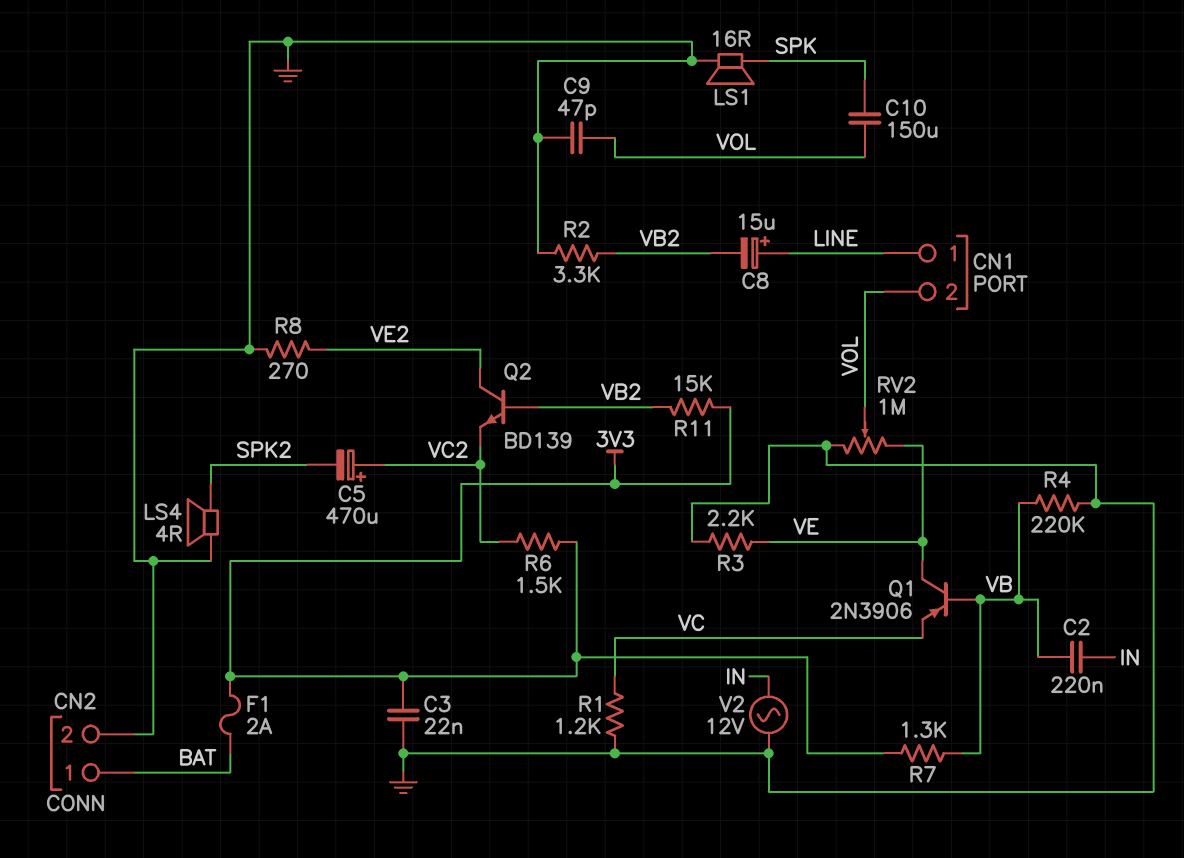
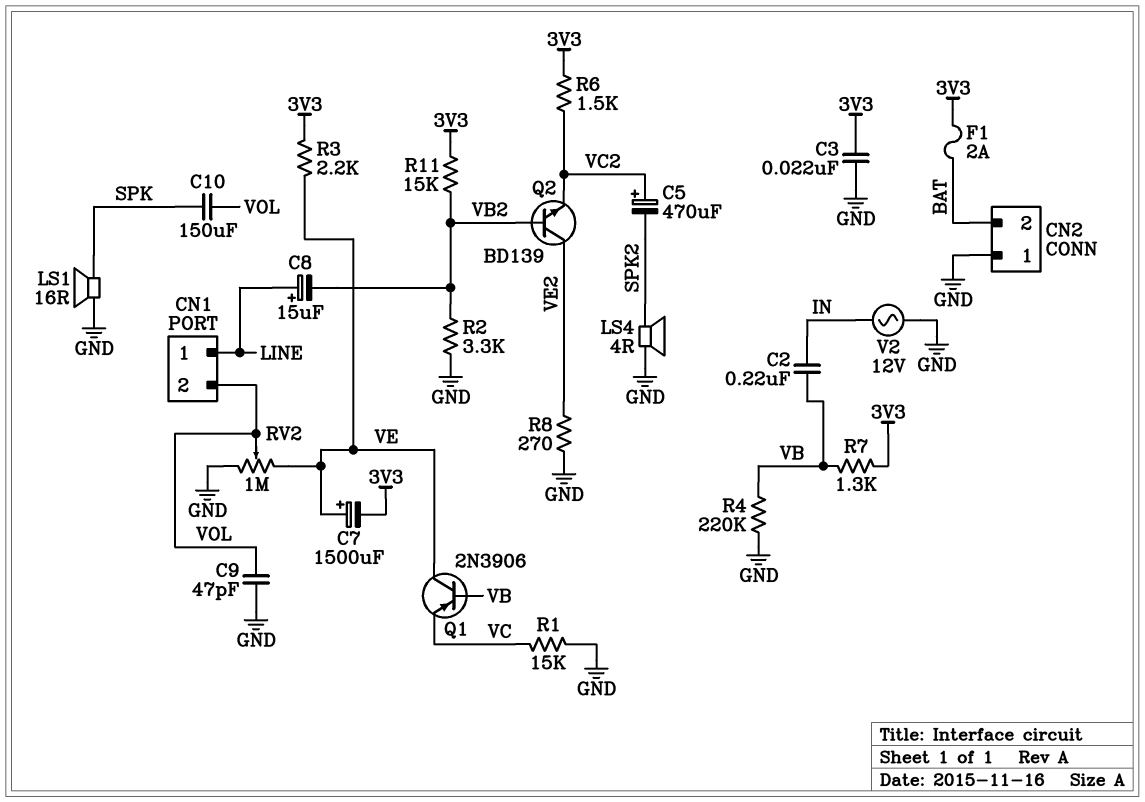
C7: none -> 1500uF (plus VE, minus 3V3)
CN2 pin 1: BAT -> GND
CN2 pin 2: GND -> BAT
R1: 1.2k (GND, VC) -> 15k (GND, VC)
R3: 2.2k (GND, VE) -> 2.2k (3V3, VE)

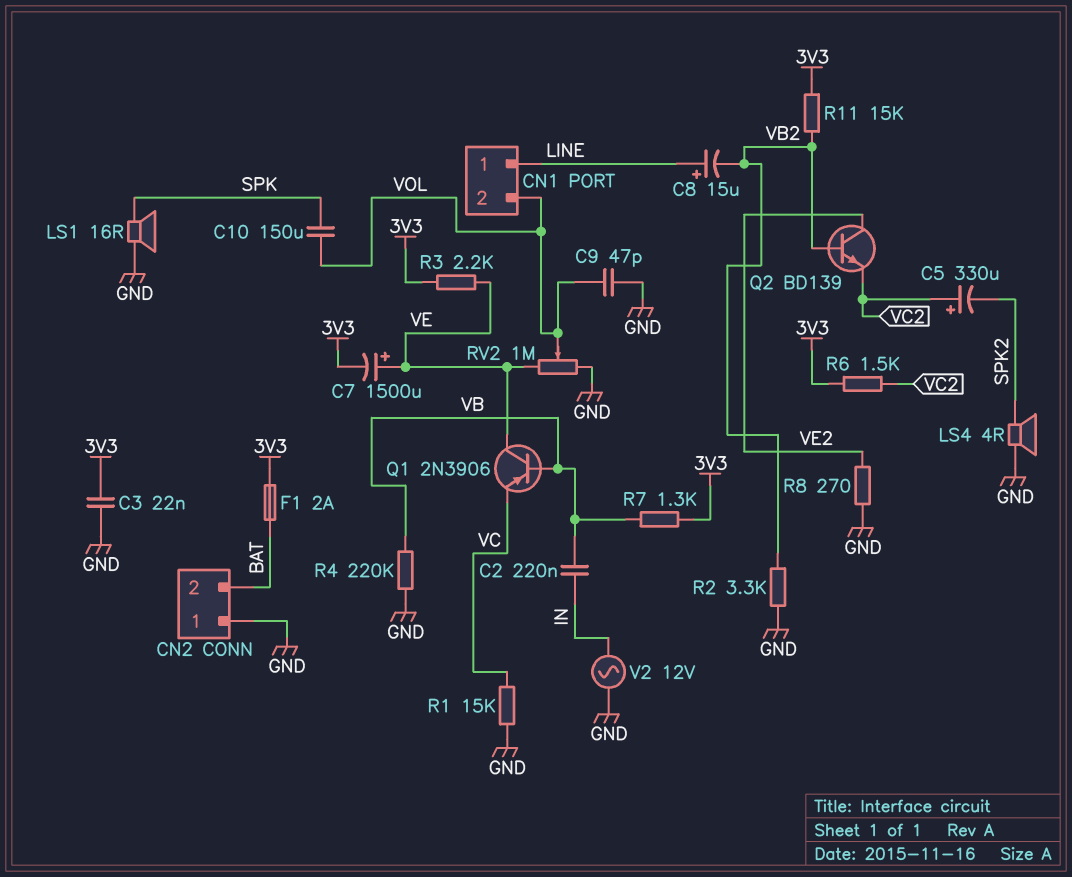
C5: 470uF (plus VC2, minus SPK2) -> 330uF (plus VC2, minus SPK2)

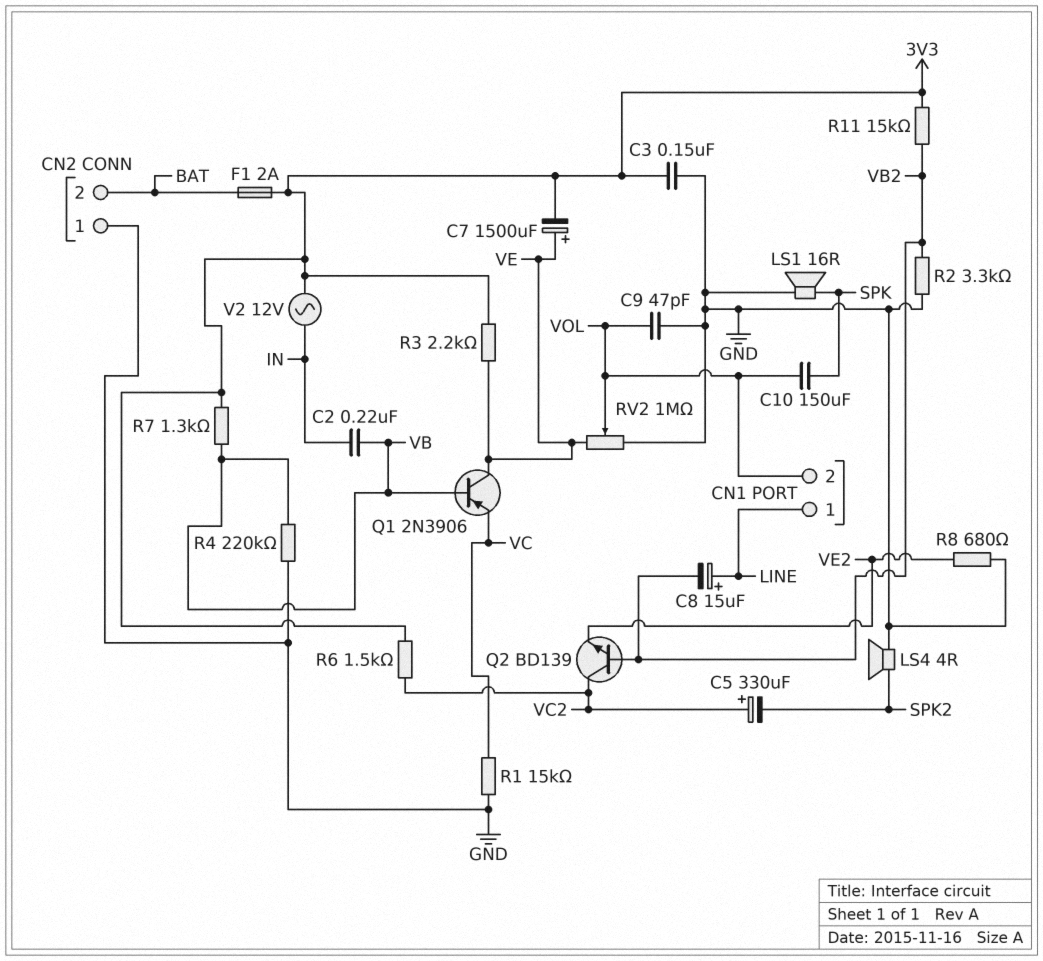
C3: 22nF (3V3, GND) -> 150nF (3V3, GND)
Q2: NPN BD139 (B VB2, C VE2, E VC2) -> NPN BD139 (B VB2, C VC2, E VE2)
R8: 270 (GND, VE2) -> 680 (GND, VE2)
V2: AC 12V (GND, IN) -> AC 12V (3V3, IN)

